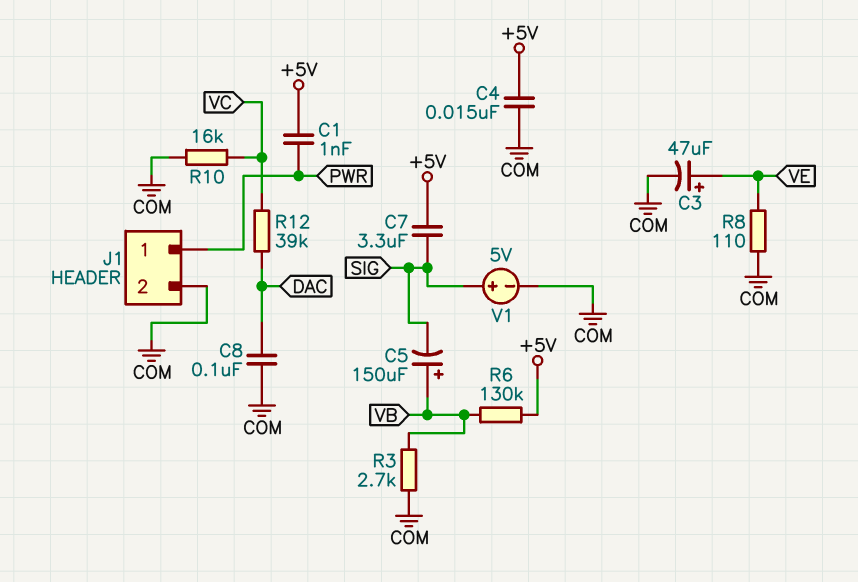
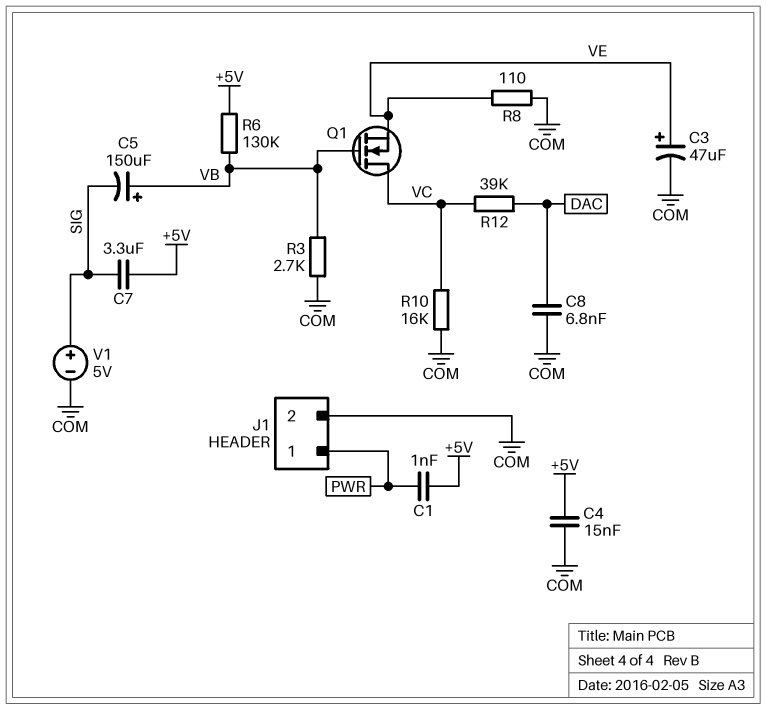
C8: 100nF (COM, DAC) -> 6.8nF (COM, DAC)
Q1: none -> NMOS (G VB, D VC, S VE)

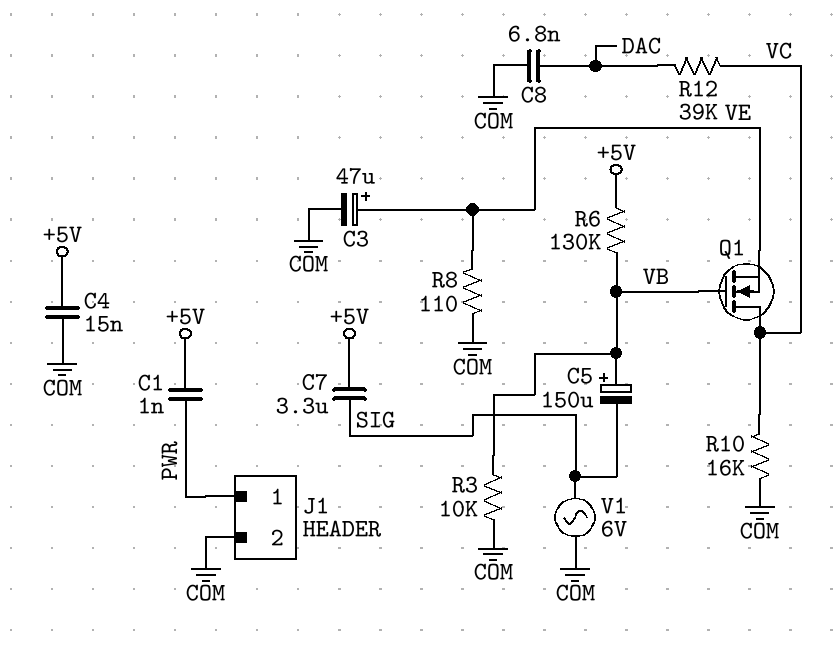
R3: 2.7k (COM, VB) -> 10k (COM, VB)
V1: 5V (plus SIG, minus COM) -> AC 6V (COM, SIG)

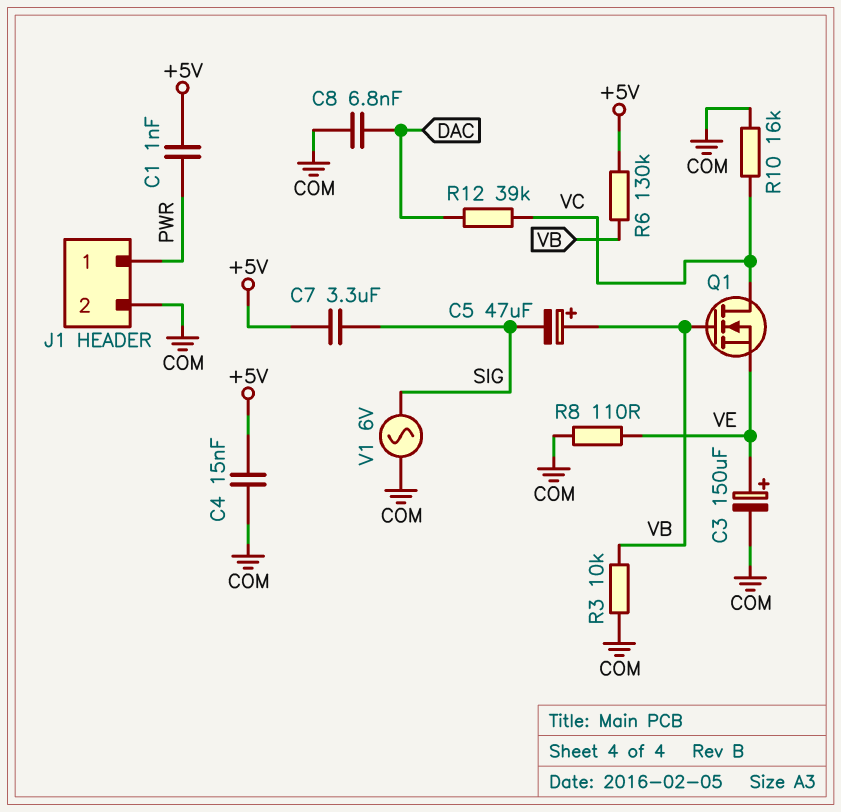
C3: 47uF (plus VE, minus COM) -> 150uF (plus VE, minus COM)
C5: 150uF (plus VB, minus SIG) -> 47uF (plus VB, minus SIG)

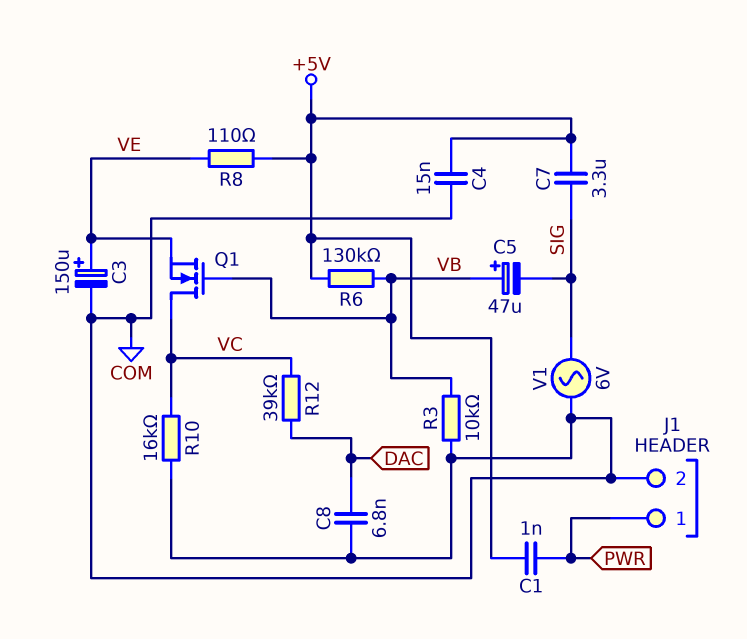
R8: 110 (COM, VE) -> 110 (+5V, VE)

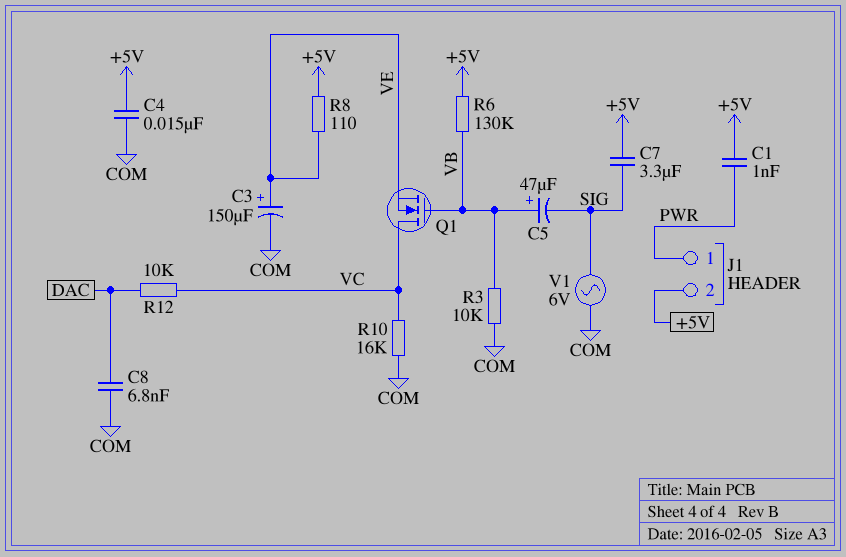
J1 pin 2: COM -> +5V
R12: 39k (DAC, VC) -> 10k (DAC, VC)

